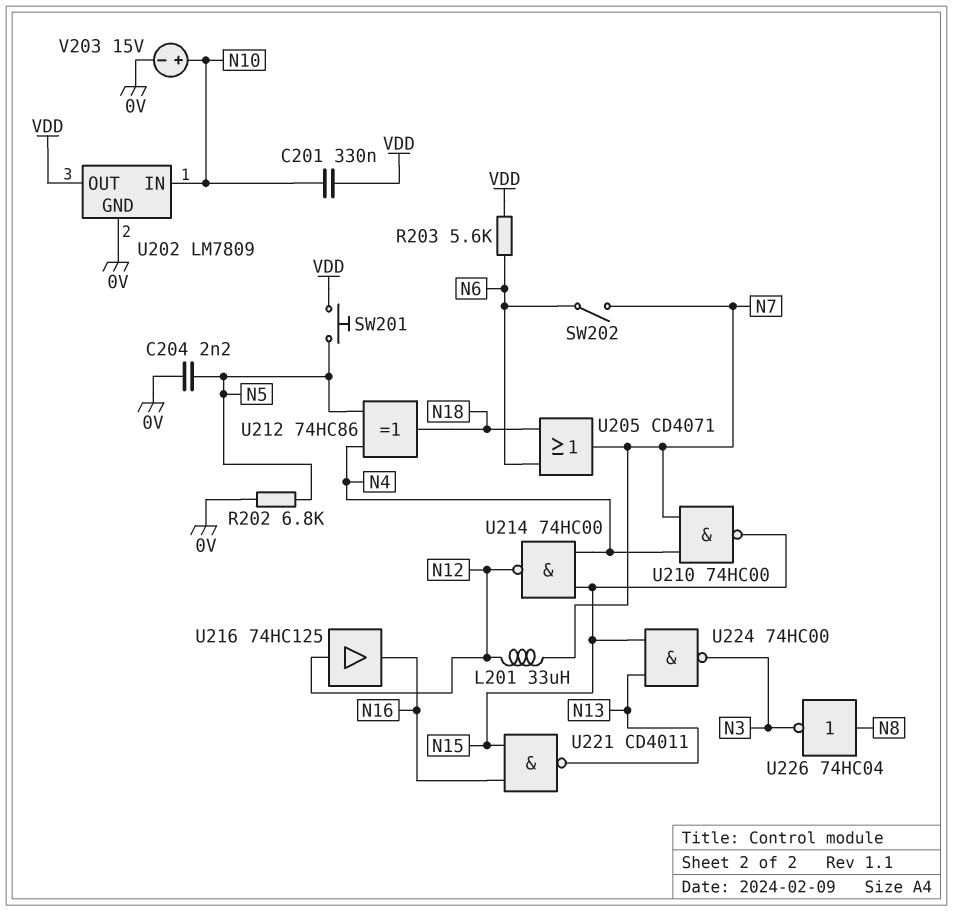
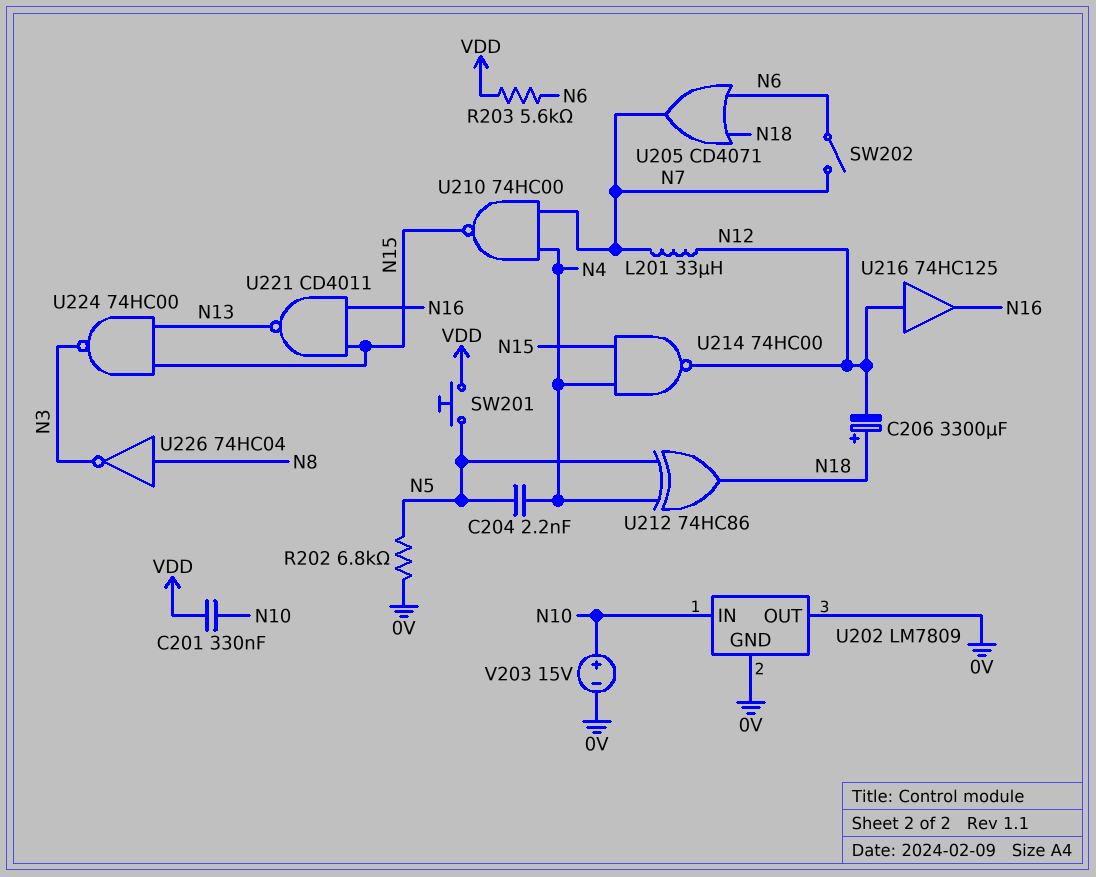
C204: 2.2nF (0V, N5) -> 2.2nF (N4, N5)
C206: none -> 3300uF (plus N18, minus N12)
U202 pin OUT: VDD -> 0V

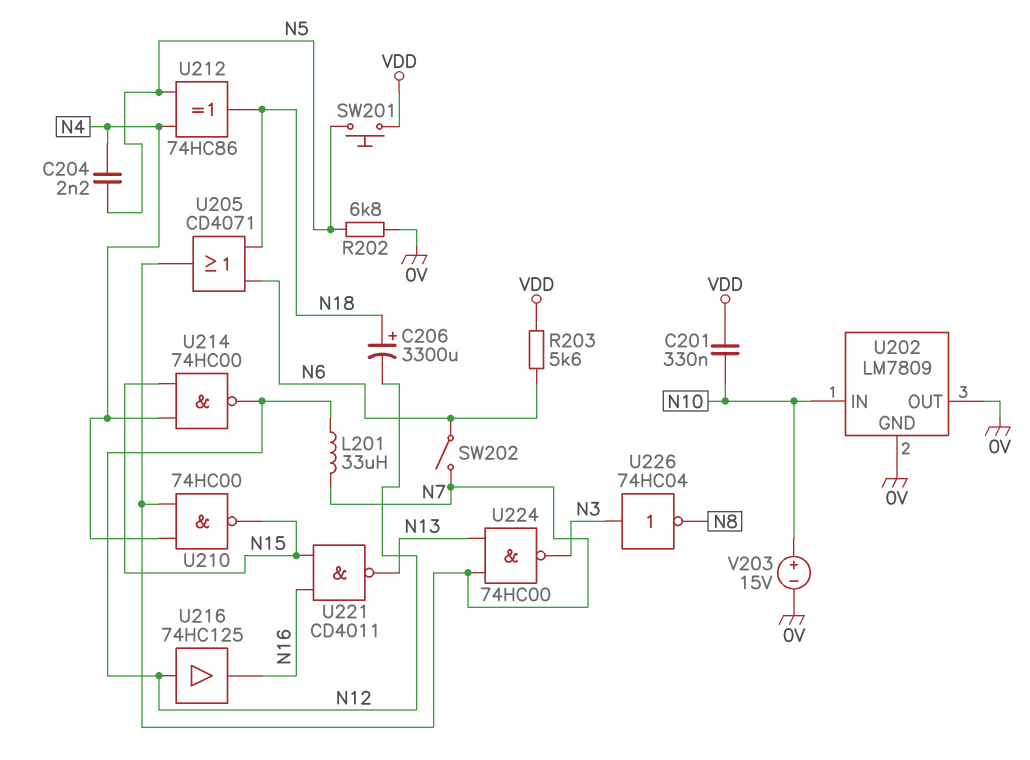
U224: NAND 74HC00 (in N13, in N15, out N3) -> NAND 74HC00 (in N7, in N13, out N3)
U226: NOT 74HC04 (in N8, out N3) -> NOT 74HC04 (in N3, out N8)

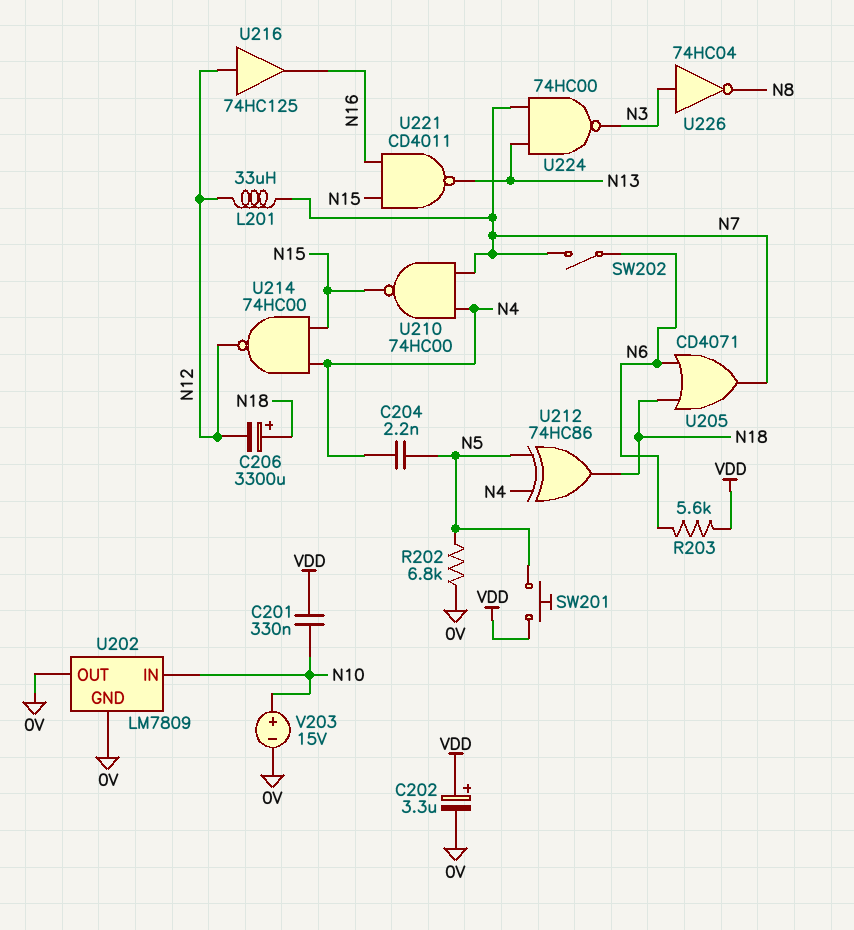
C202: none -> 3.3uF (plus VDD, minus 0V)

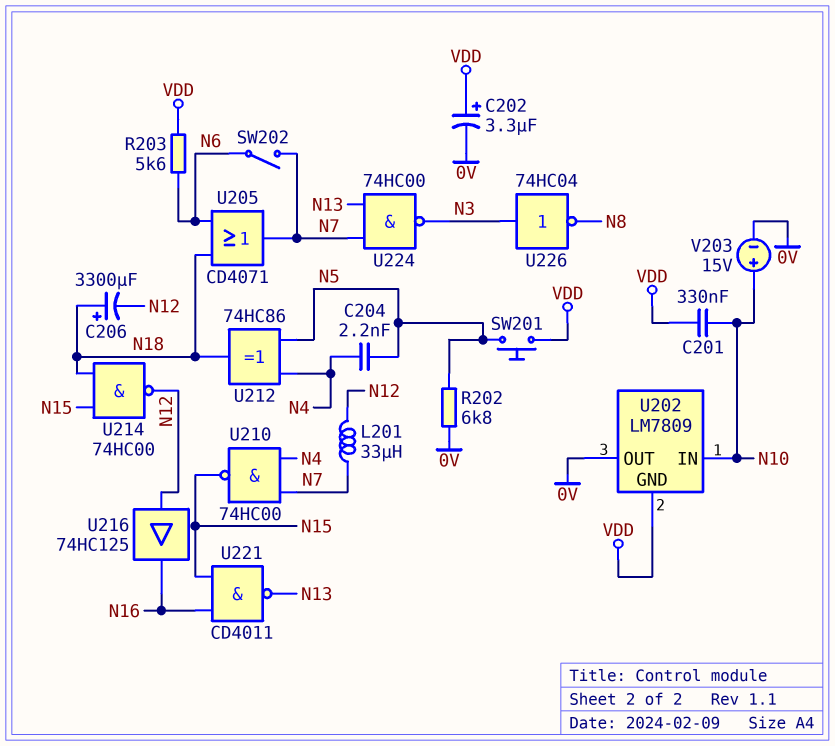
U202 pin GND: 0V -> VDD
U214: NAND 74HC00 (in N4, in N15, out N12) -> NAND 74HC00 (in N15, in N18, out N12)

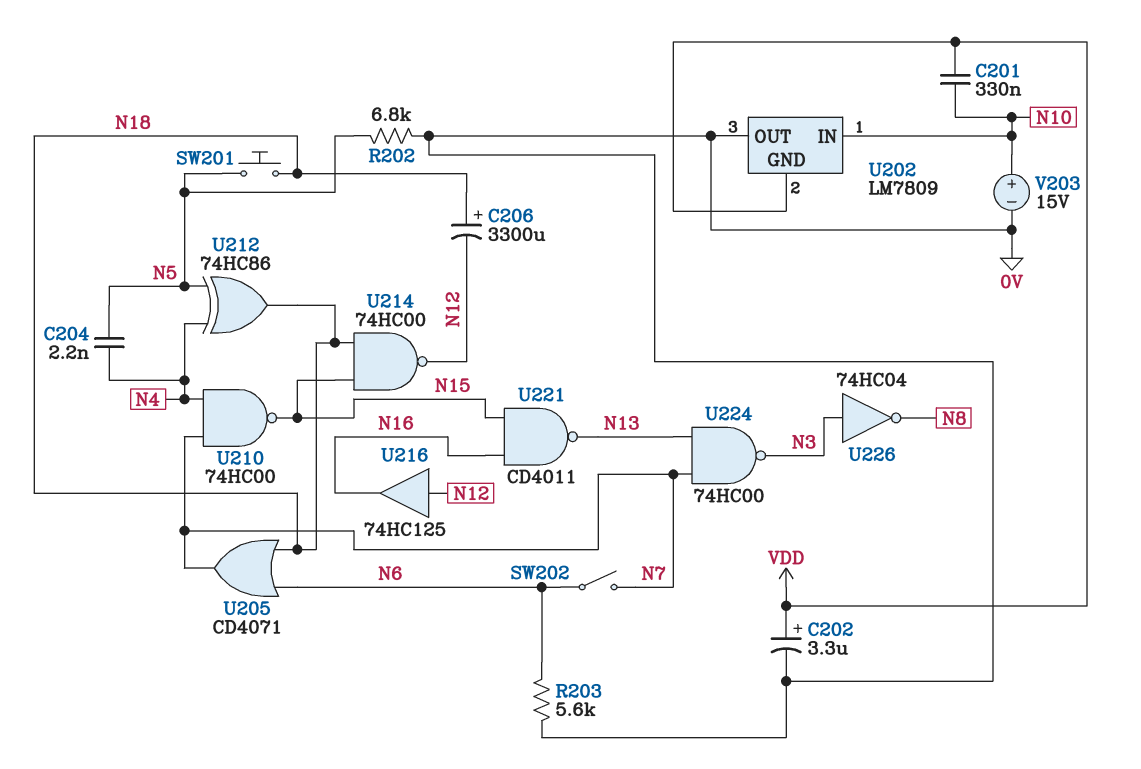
L201: 33uH (N7, N12) -> none
R203: 5.6k (N6, VDD) -> 5.6k (0V, N6)
SW201: button (N5, VDD) -> button (N5, N18)

